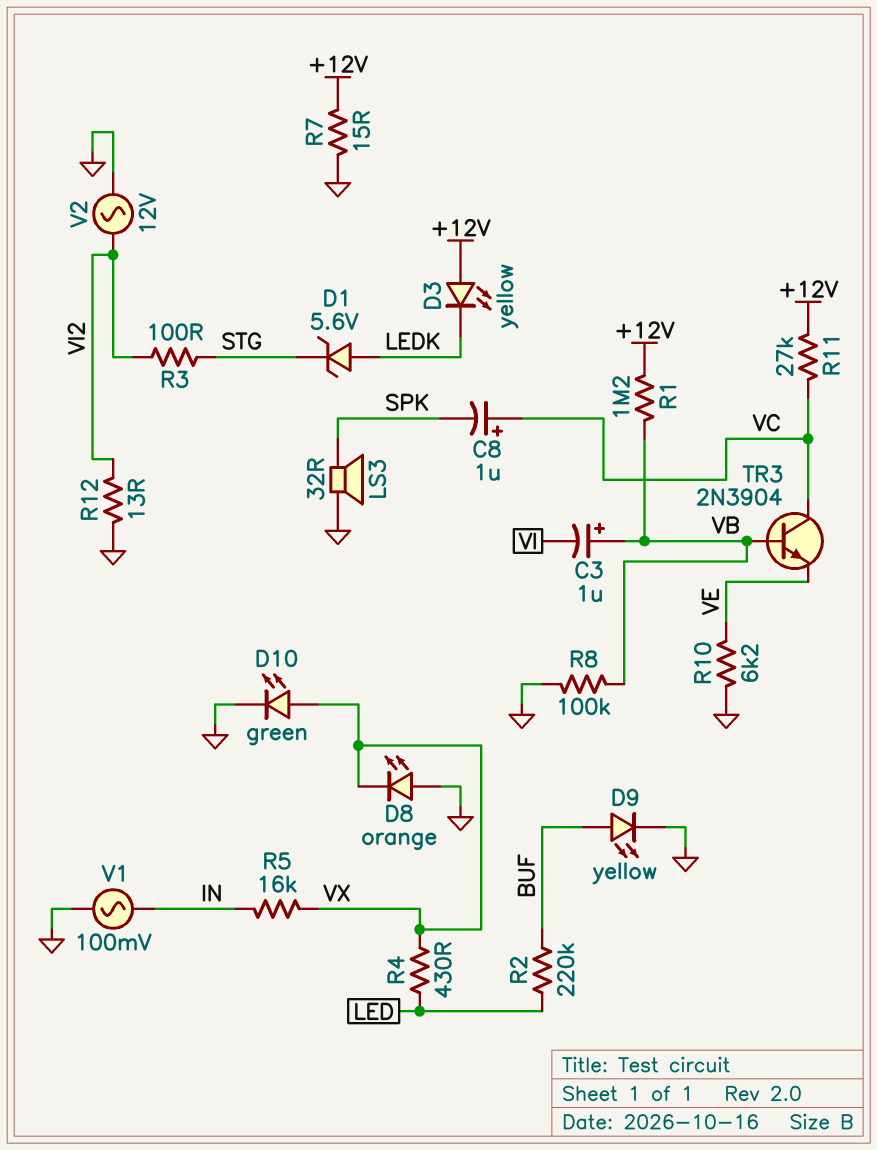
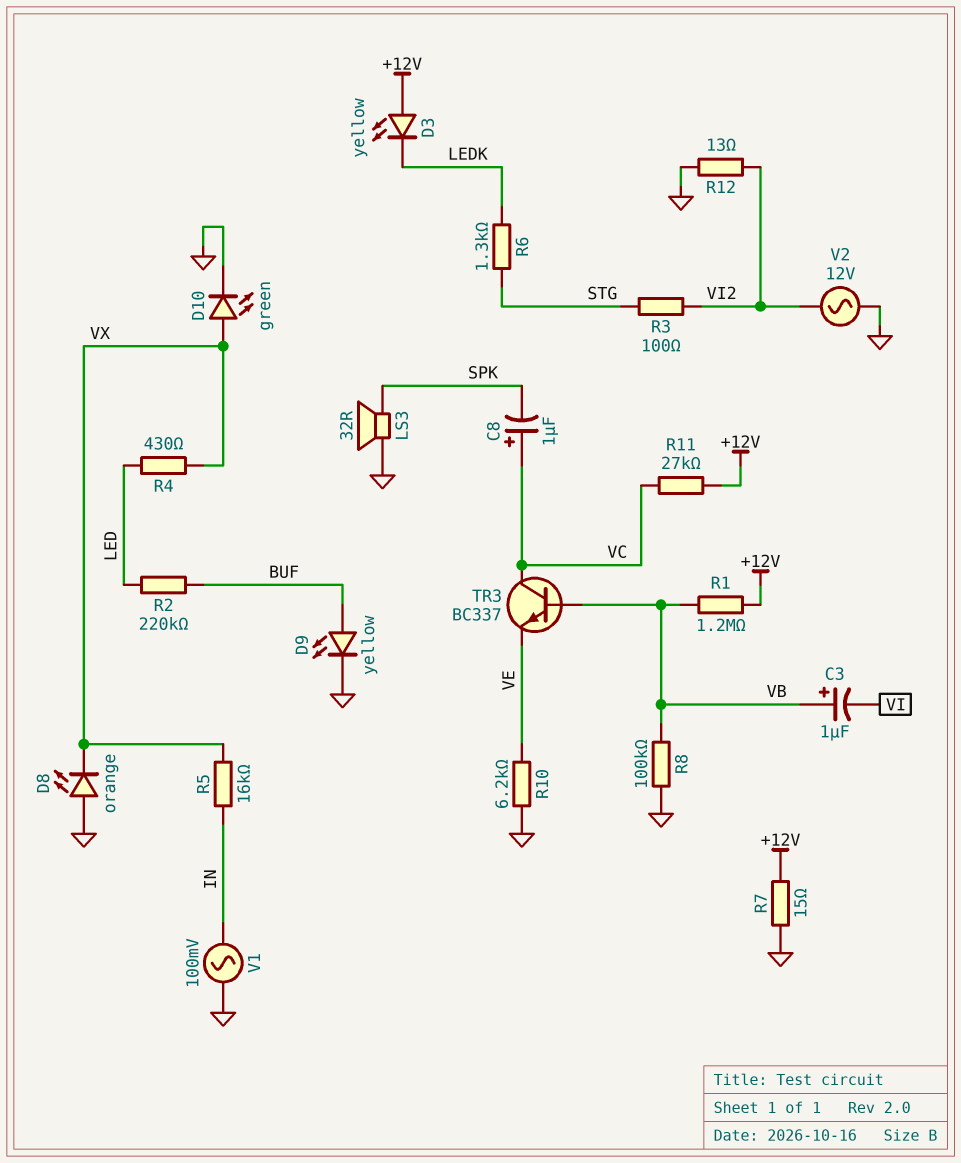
D1: zener 5.6V (A LEDK, K STG) -> none
R6: none -> 1.3k (LEDK, STG)
TR3: NPN 2N3904 (B VB, C VC, E VE) -> NPN BC337 (B VB, C VC, E VE)

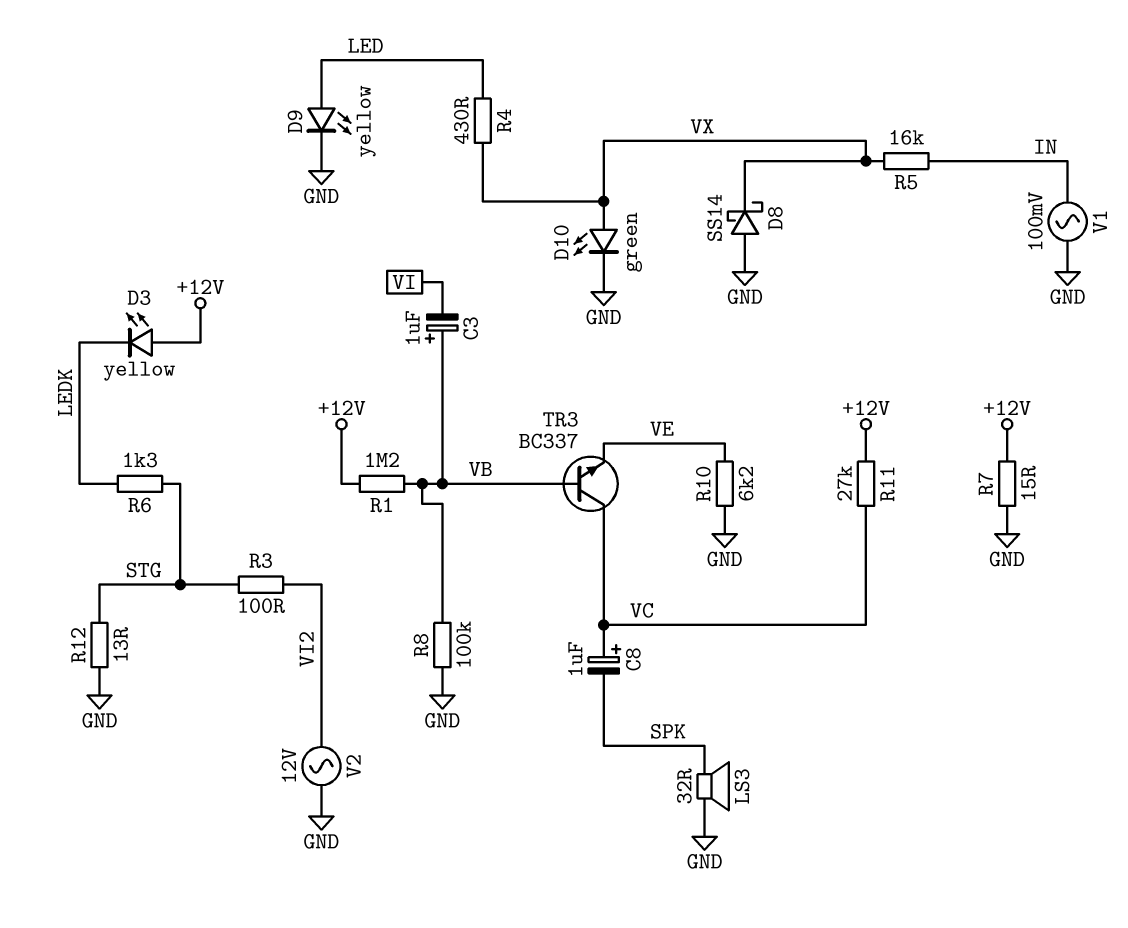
D8: LED orange (A GND, K VX) -> schottky SS14 (A GND, K VX)
D9: LED yellow (A BUF, K GND) -> LED yellow (A LED, K GND)
R2: 220k (BUF, LED) -> none
R12: 13 (GND, VI2) -> 13 (GND, STG)

